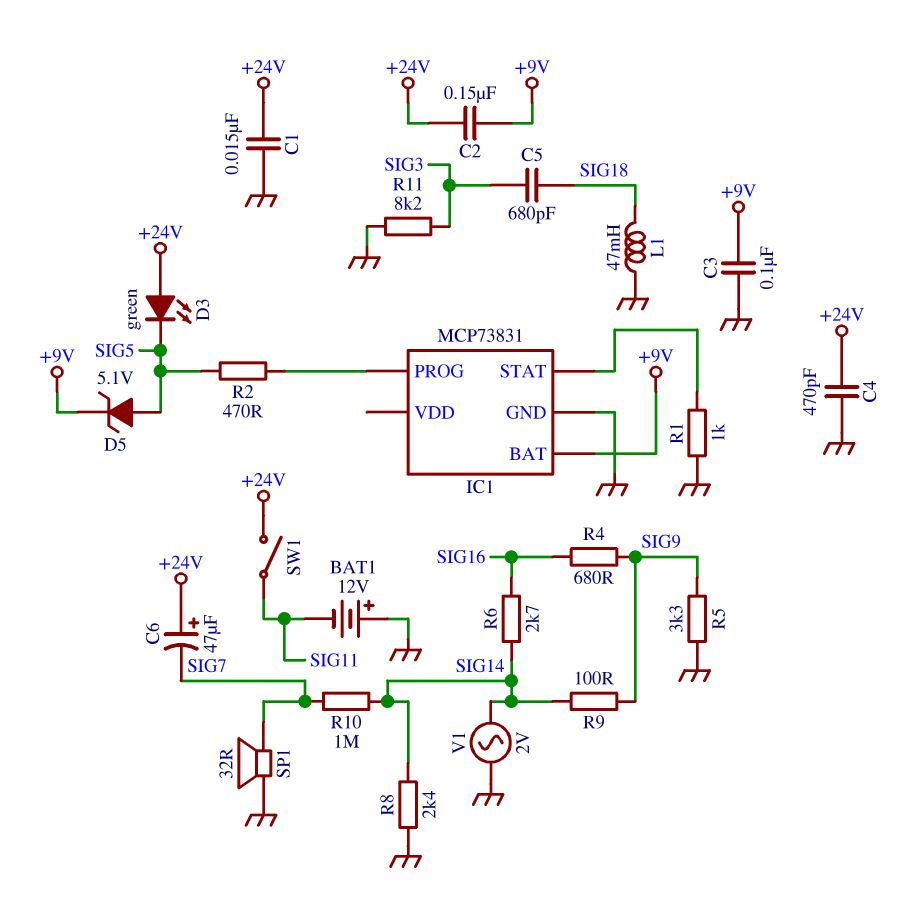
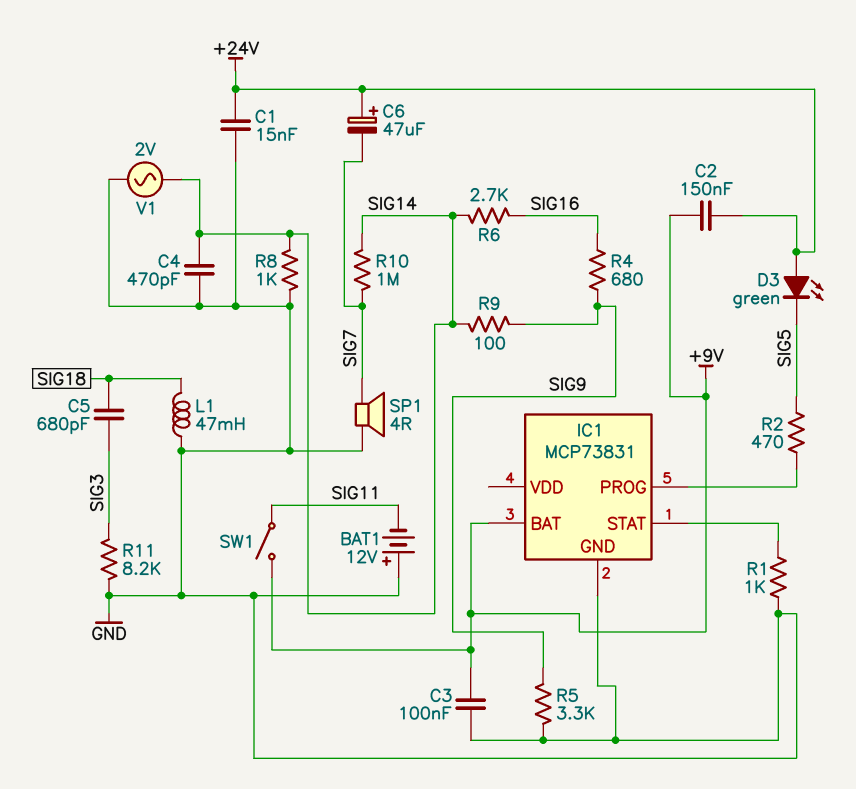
C4: 470pF (+24V, GND) -> 470pF (GND, SIG14)
D5: zener 5.1V (A SIG5, K +9V) -> none
R8: 2.4k (GND, SIG14) -> 1k (GND, SIG14)
SP1: speaker 32R (GND, SIG7) -> speaker 4R (GND, SIG7)
SW1: switch (+24V, SIG11) -> switch (+9V, SIG11)

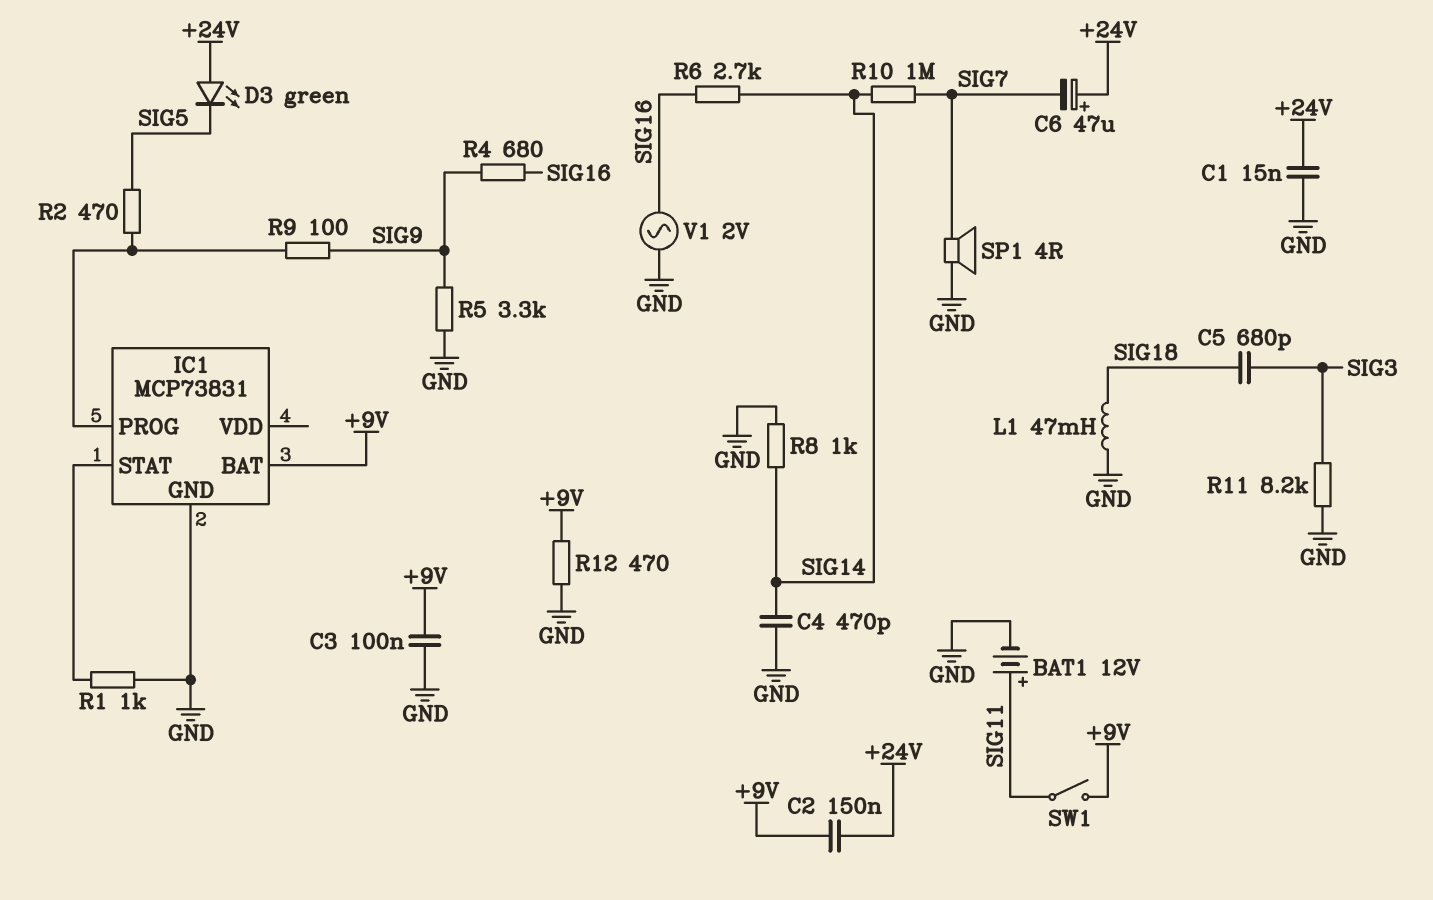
BAT1: 12V (plus GND, minus SIG11) -> 12V (plus SIG11, minus GND)
R9: 100 (SIG9, SIG14) -> 100 (IC1/PROG, SIG9)
R12: none -> 470 (+9V, GND)
V1: AC 2V (GND, SIG14) -> AC 2V (GND, SIG16)

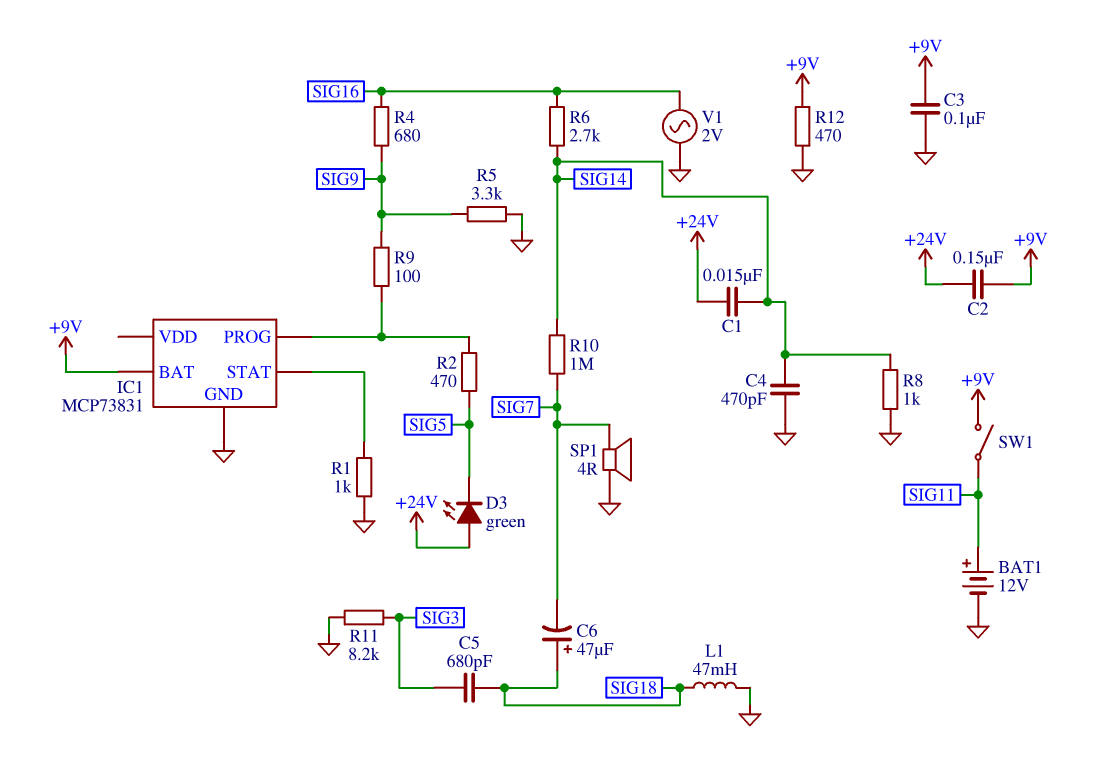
C1: 15nF (+24V, GND) -> 15nF (+24V, SIG14)
C6: 47uF (plus +24V, minus SIG7) -> 47uF (plus SIG18, minus SIG7)

